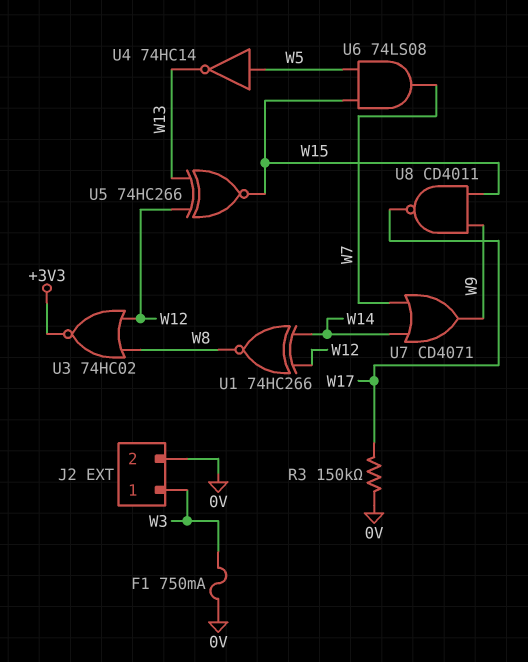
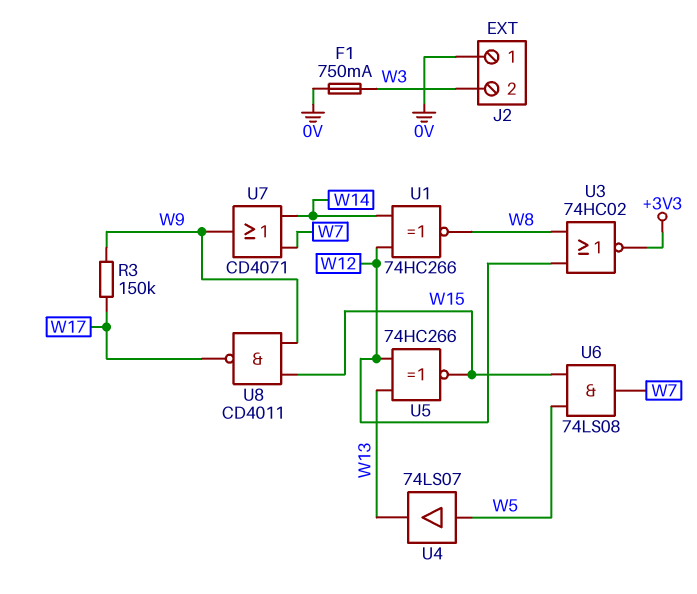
J2 pin 1: W3 -> 0V
J2 pin 2: 0V -> W3
R3: 150k (0V, W17) -> 150k (W9, W17)
U4: NOT 74HC14 (in W5, out W13) -> buffer 74LS07 (in W5, out W13)

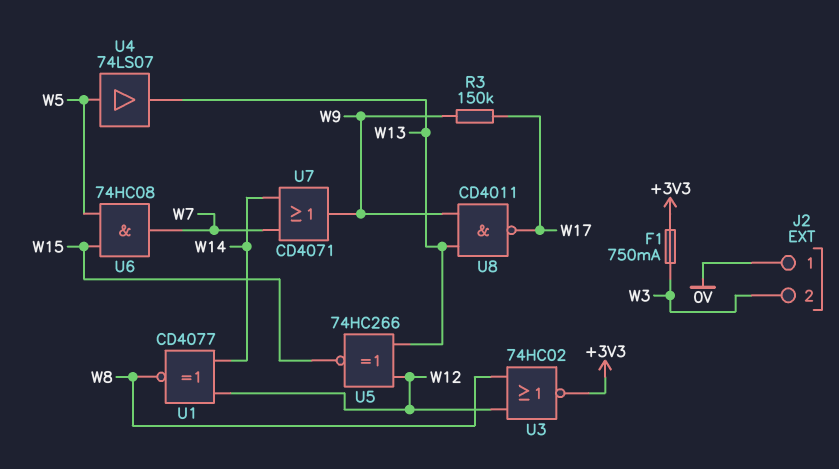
F1: 750mA (0V, W3) -> 750mA (+3V3, W3)
U1: XNOR 74HC266 (in W12, in W14, out W8) -> XNOR CD4077 (in W12, in W14, out W8)
U6: AND 74LS08 (in W5, in W15, out W7) -> AND 74HC08 (in W5, in W15, out W7)
U8: NAND CD4011 (in W9, in W15, out W17) -> NAND CD4011 (in W9, in W13, out W17)

